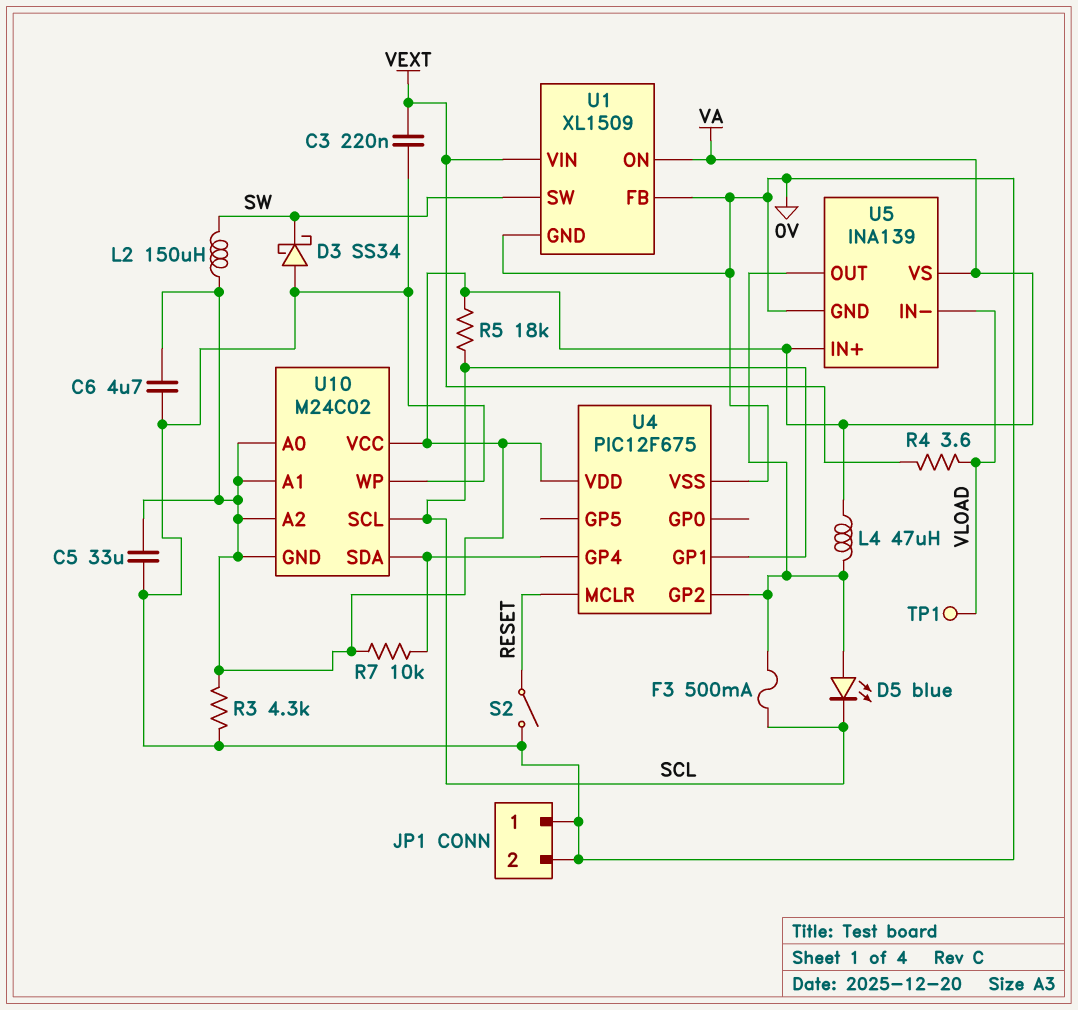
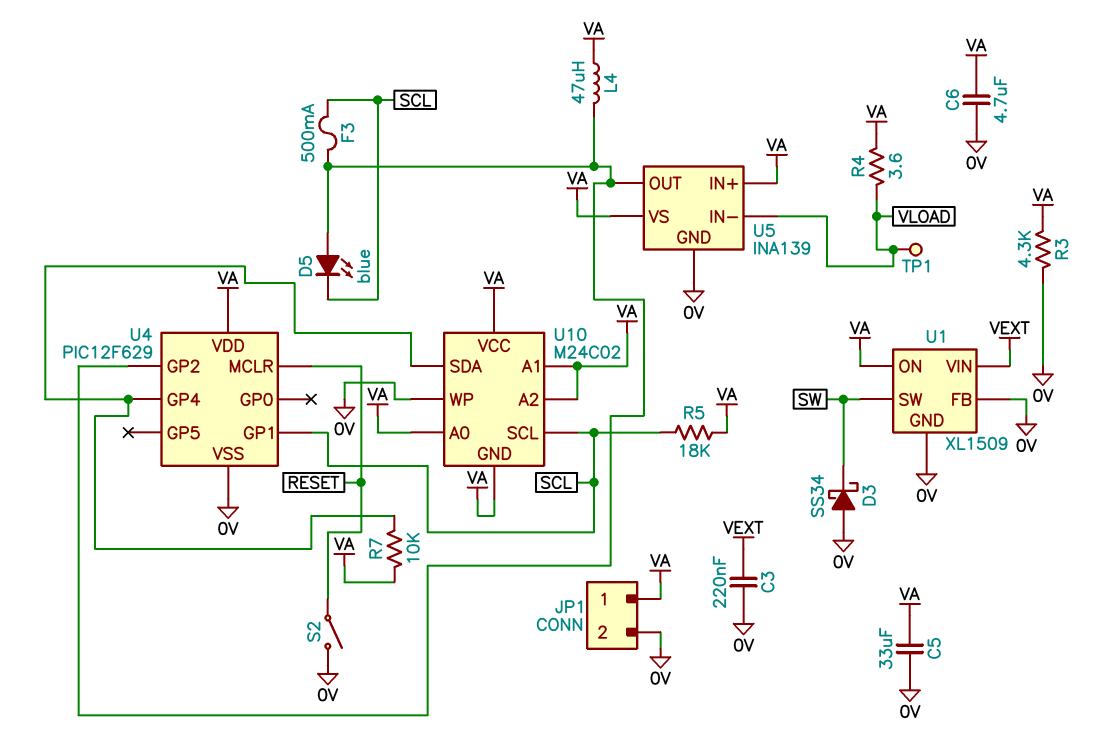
JP1 pin 1: 0V -> VA
L2: 150uH (SW, VA) -> none
R4: 3.6 (VEXT, VLOAD) -> 3.6 (VA, VLOAD)
U4: PIC12F675 -> PIC12F629

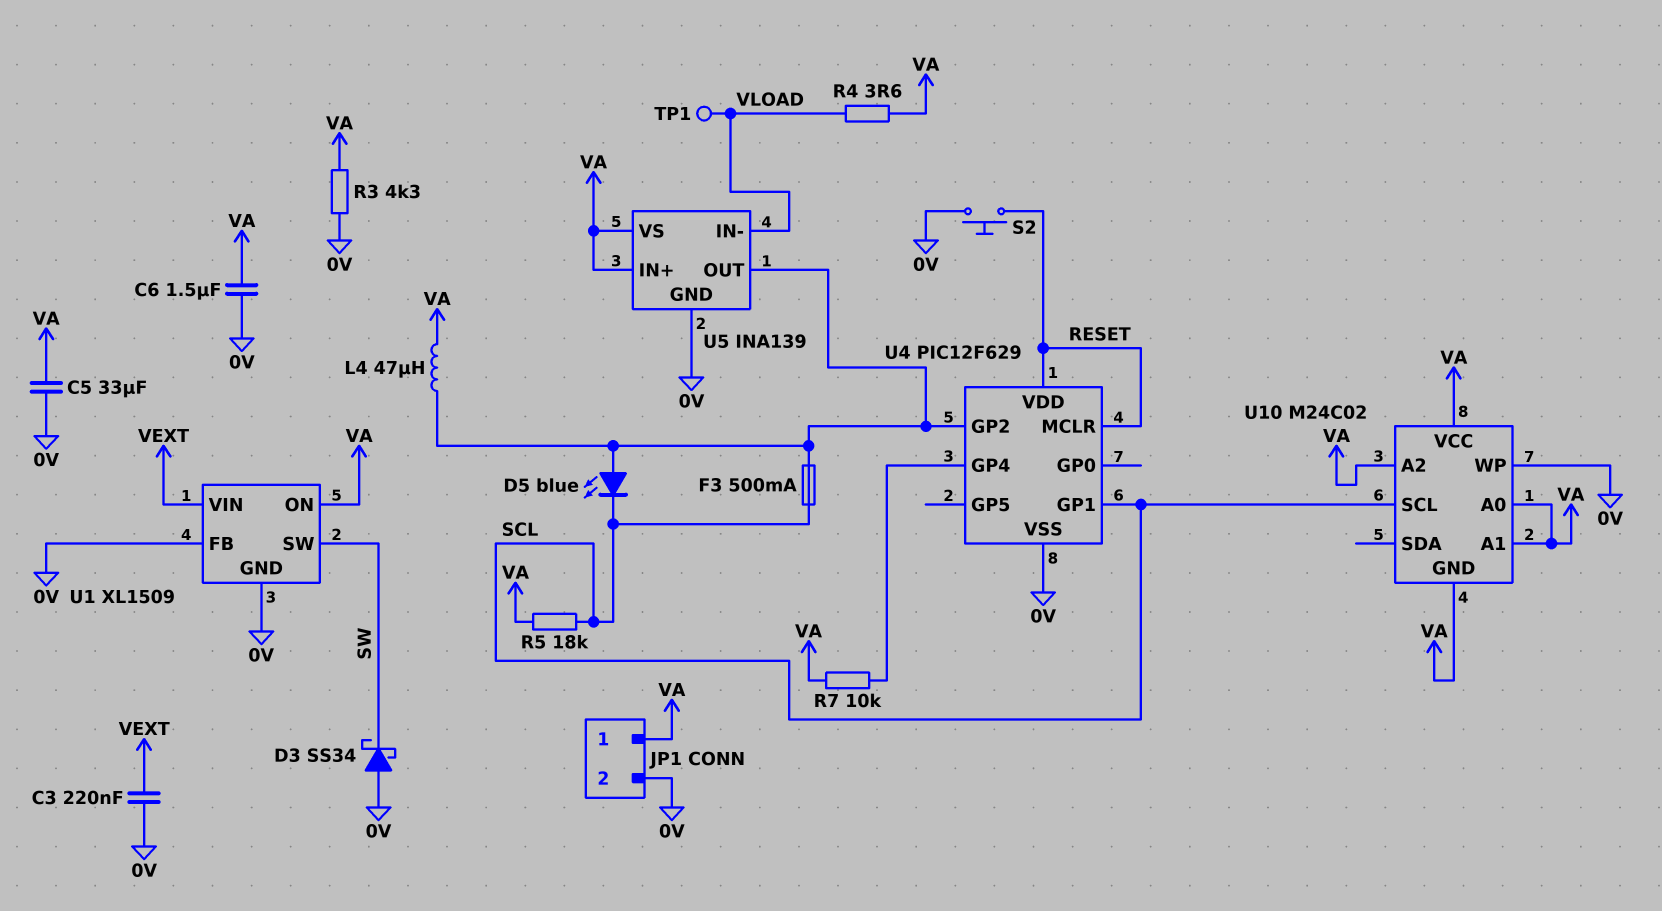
C6: 4.7uF (0V, VA) -> 1.5uF (0V, VA)
S2: switch (0V, RESET) -> button (0V, RESET)
U4 pin VDD: VA -> RESET
U10 pin SDA: U4/GP4 -> none

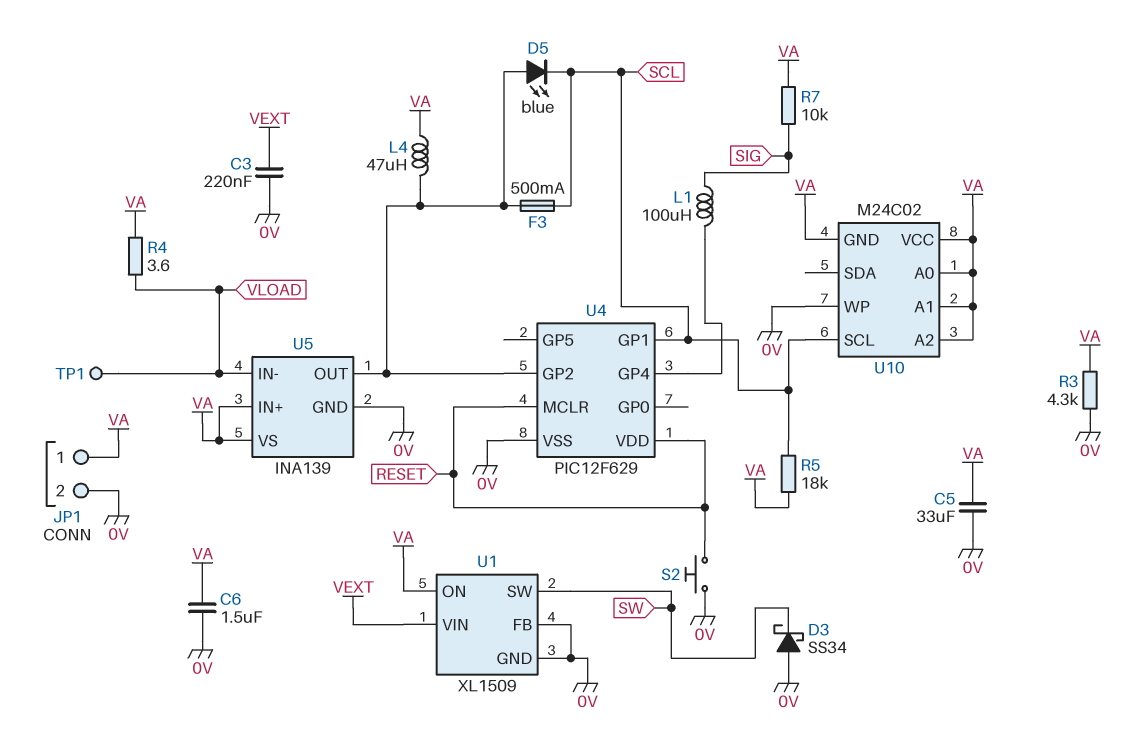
L1: none -> 100uH (SIG, U4/GP4)
R7: 10k (U4/GP4, VA) -> 10k (SIG, VA)

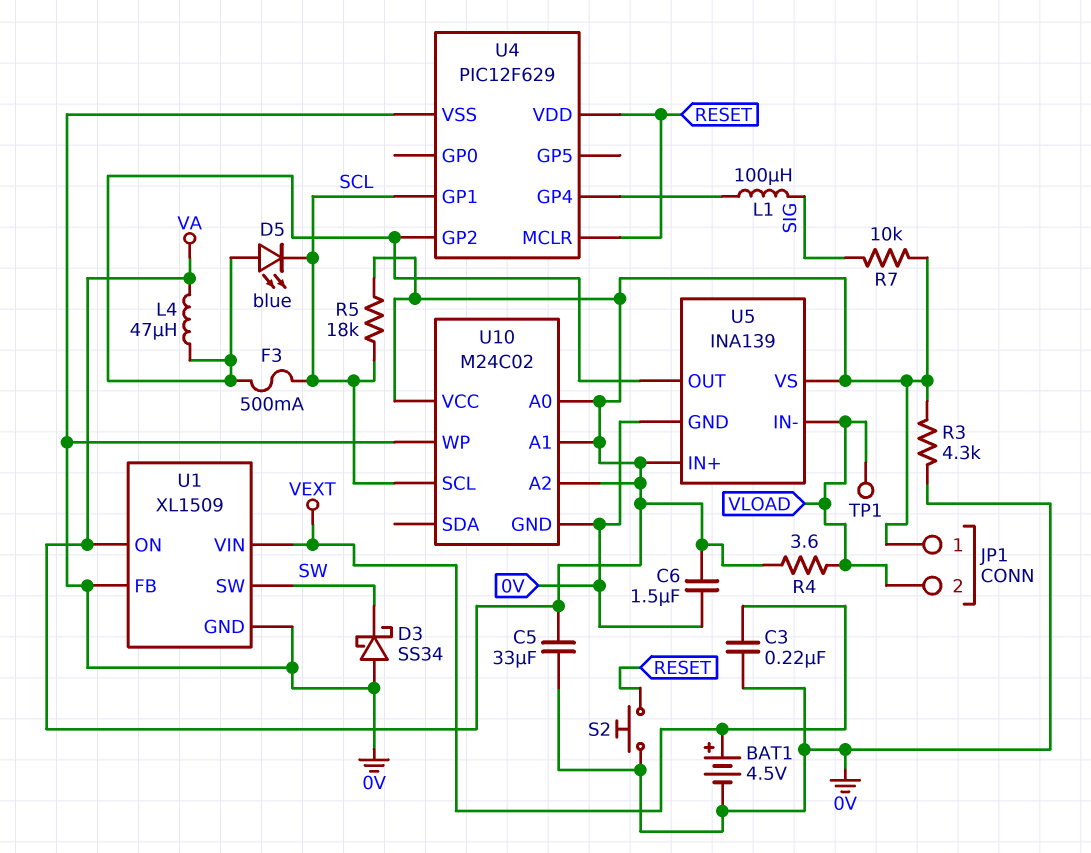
BAT1: none -> 4.5V (plus VEXT, minus 0V)
JP1 pin 2: 0V -> VLOAD
U10 pin GND: VA -> 0V

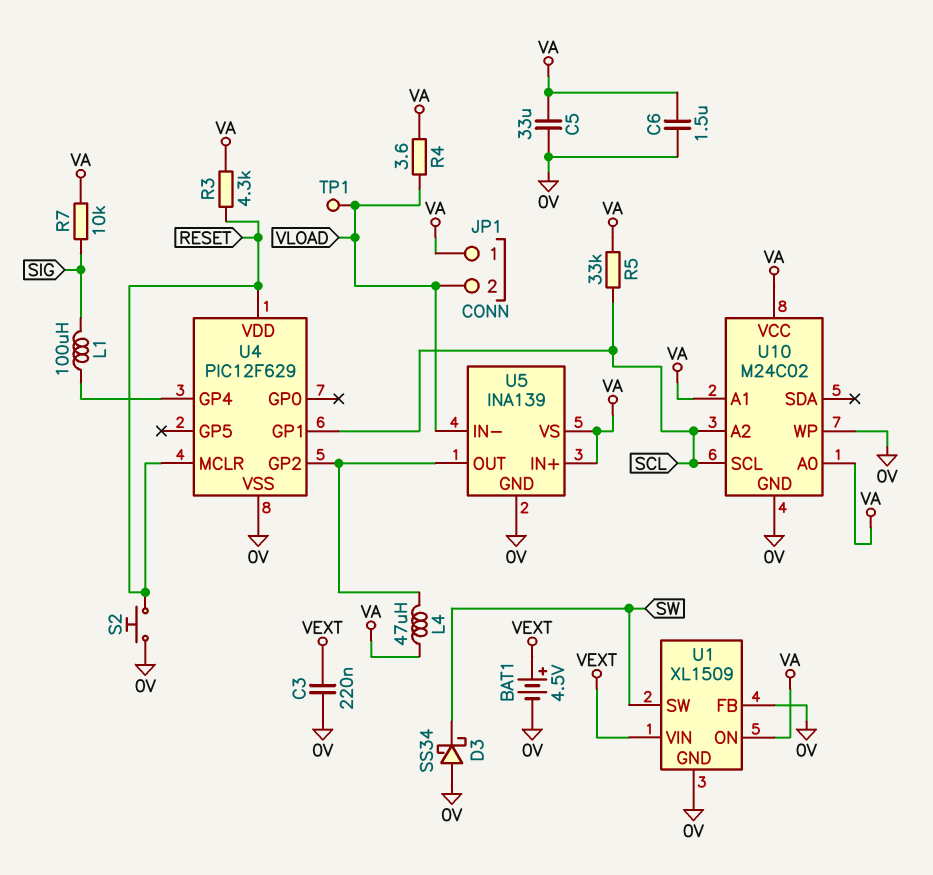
D5: LED blue (A U4/GP2, K SCL) -> none
F3: 500mA (SCL, U4/GP2) -> none
R3: 4.3k (0V, VA) -> 4.3k (RESET, VA)
R5: 18k (SCL, VA) -> 33k (SCL, VA)
U10 pin A2: VA -> SCL

